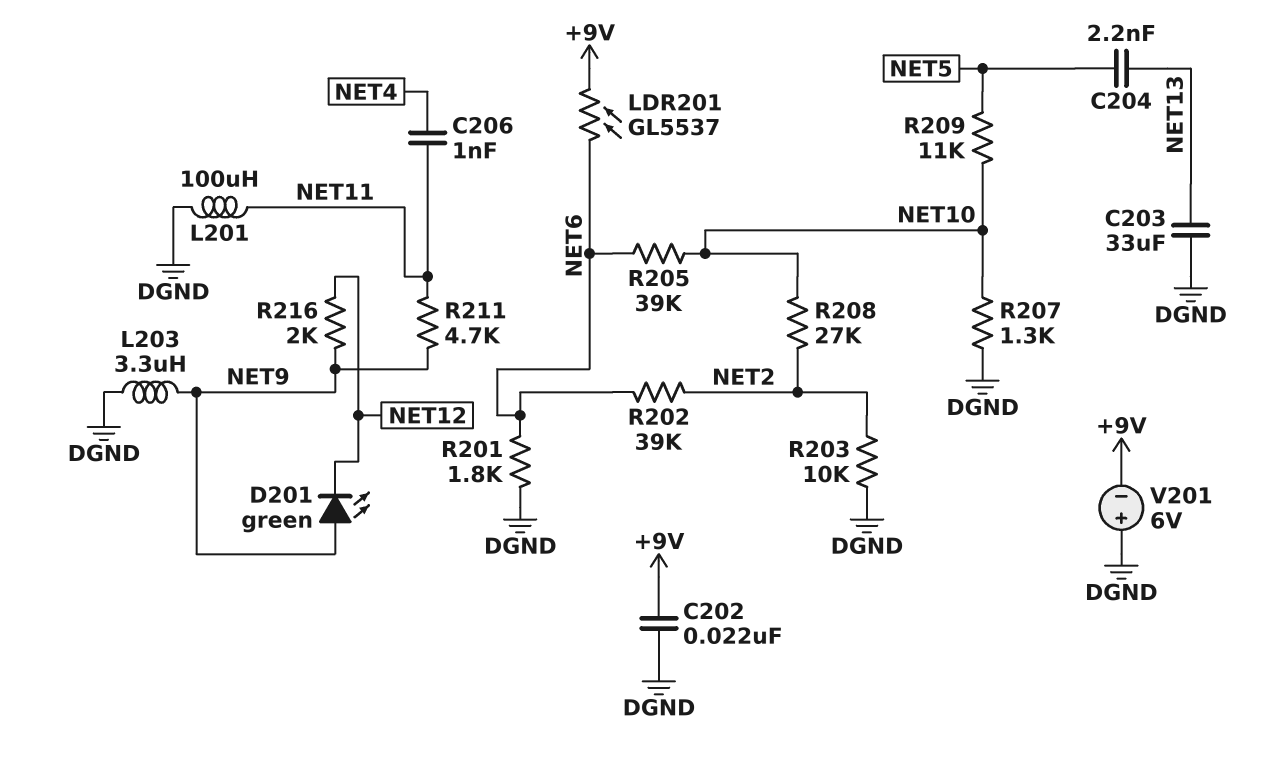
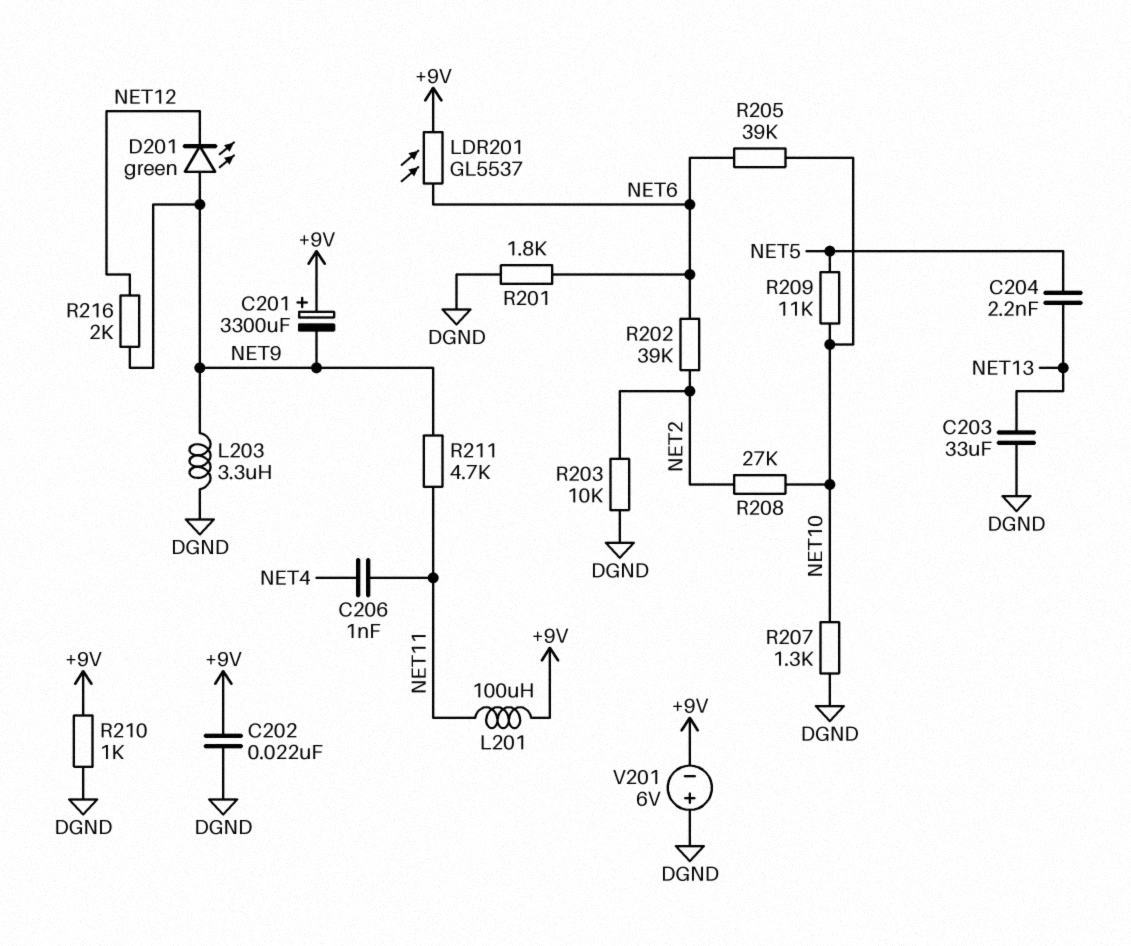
C201: none -> 3300uF (plus +9V, minus NET9)
L201: 100uH (DGND, NET11) -> 100uH (+9V, NET11)
R210: none -> 1k (+9V, DGND)

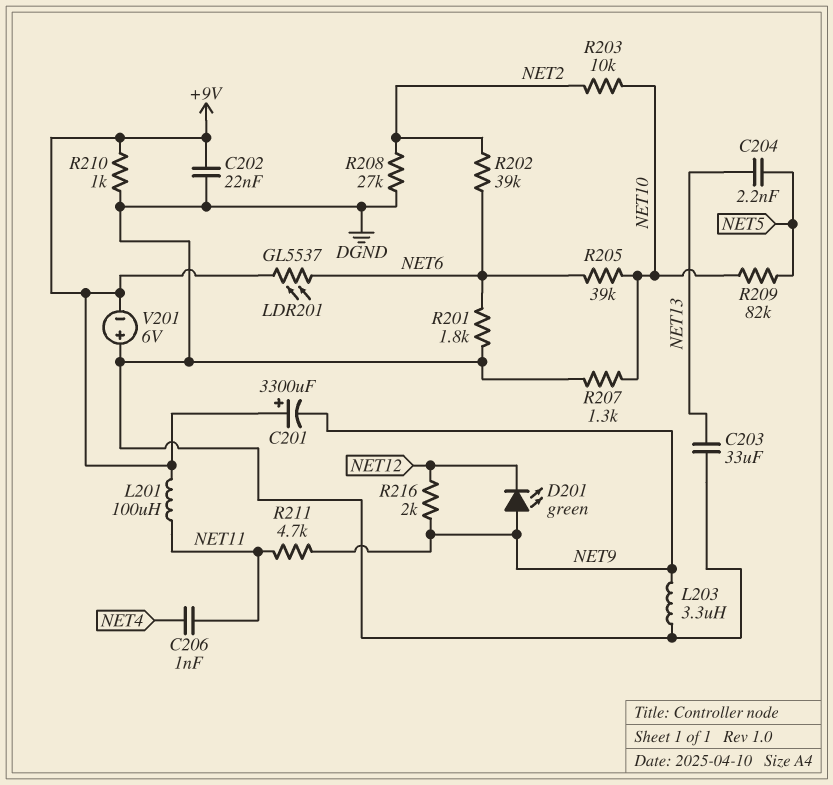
R203: 10k (DGND, NET2) -> 10k (NET2, NET10)
R208: 27k (NET2, NET10) -> 27k (DGND, NET2)
R209: 11k (NET5, NET10) -> 82k (NET5, NET10)

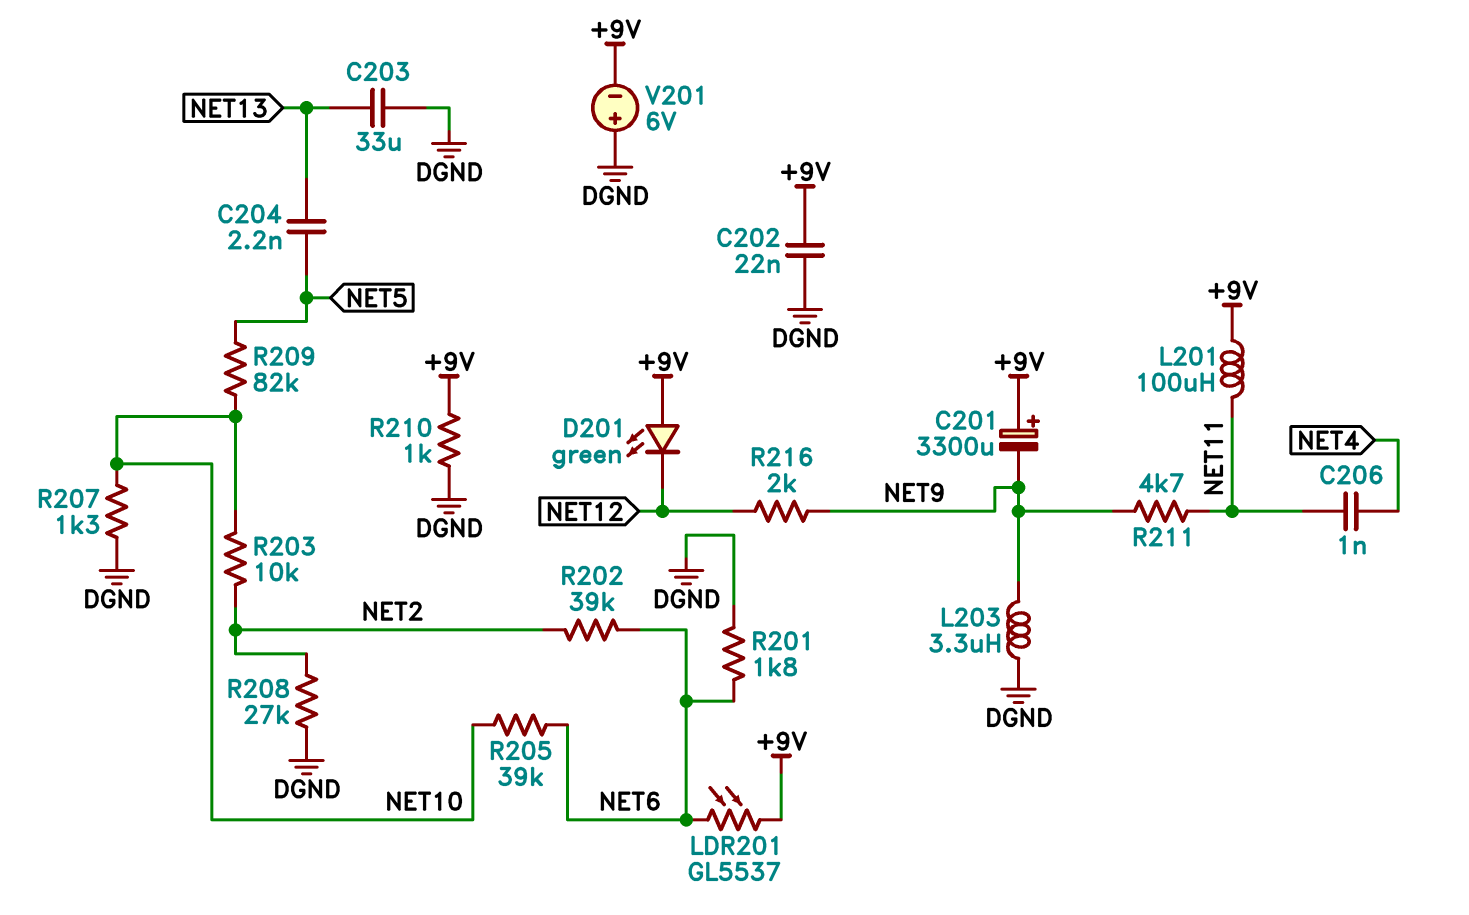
D201: LED green (A NET9, K NET12) -> LED green (A +9V, K NET12)

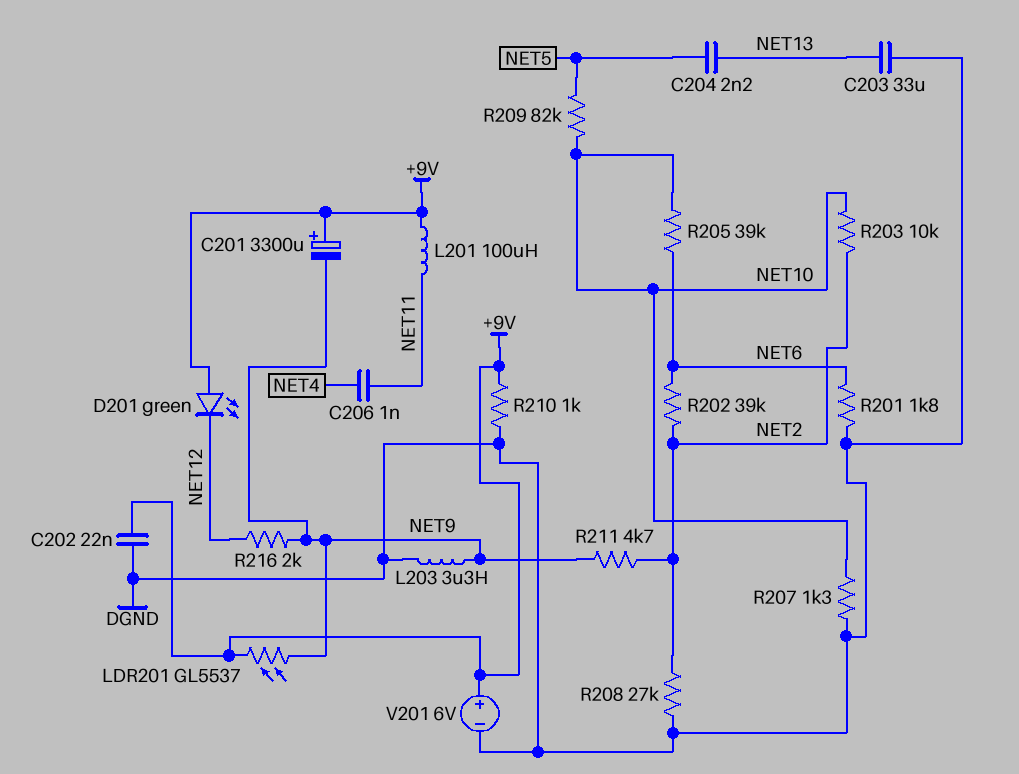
LDR201: GL5537 (+9V, NET6) -> GL5537 (+9V, NET9)
R211: 4.7k (NET9, NET11) -> 4.7k (NET2, NET9)
V201: 6V (plus DGND, minus +9V) -> 6V (plus +9V, minus DGND)

